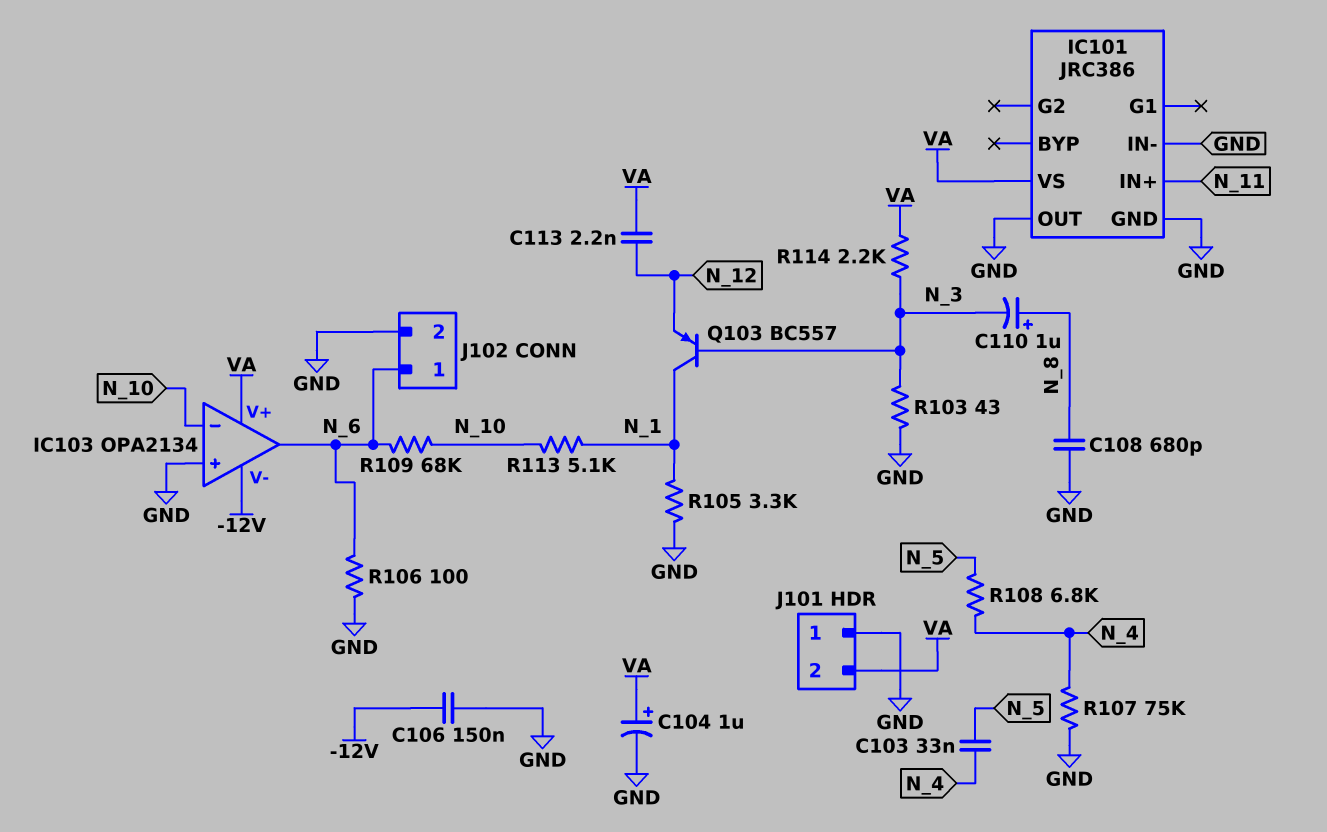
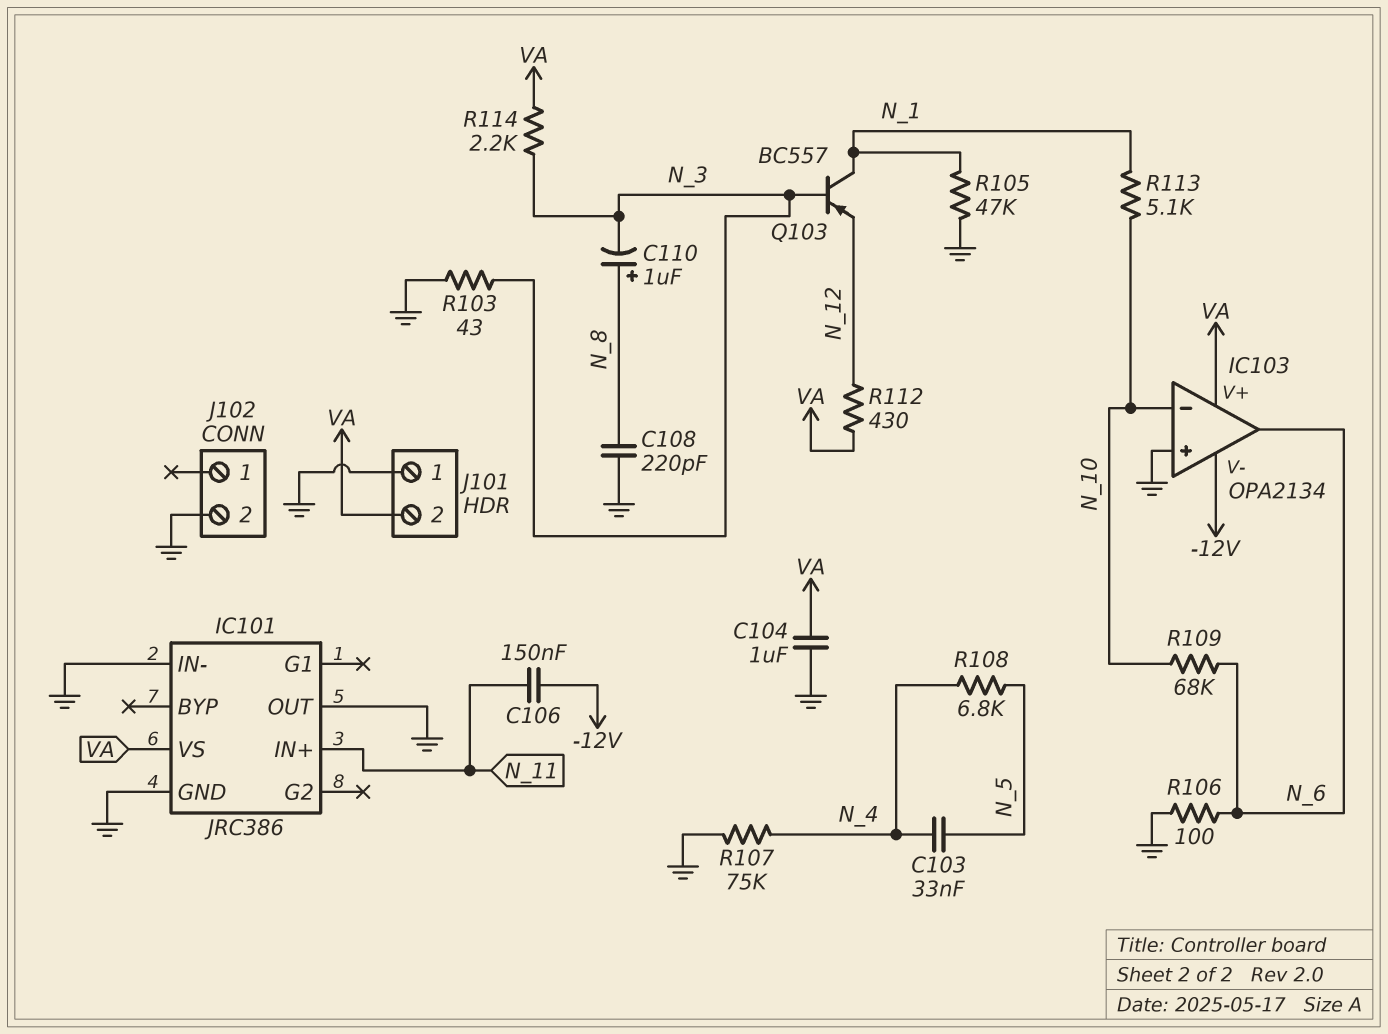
C104: 1uF (plus VA, minus GND) -> 1uF (GND, VA)
C106: 150nF (-12V, GND) -> 150nF (-12V, N_11)
C108: 680pF (GND, N_8) -> 220pF (GND, N_8)
C113: 2.2nF (N_12, VA) -> none
J102 pin 1: N_6 -> none
R105: 3.3k (GND, N_1) -> 47k (GND, N_1)
R112: none -> 430 (N_12, VA)

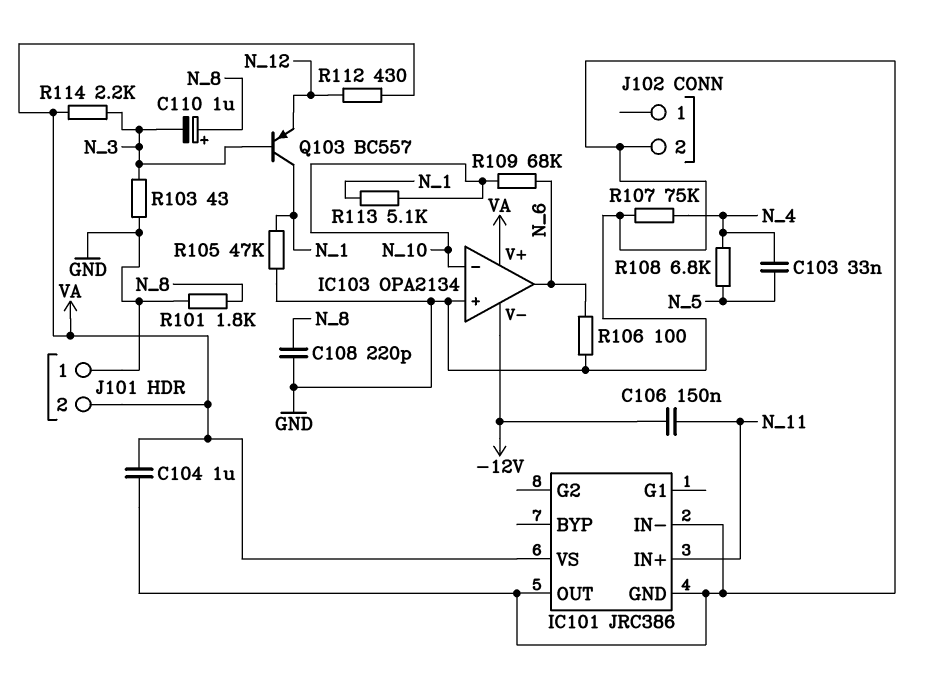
R101: none -> 1.8k (GND, N_8)

